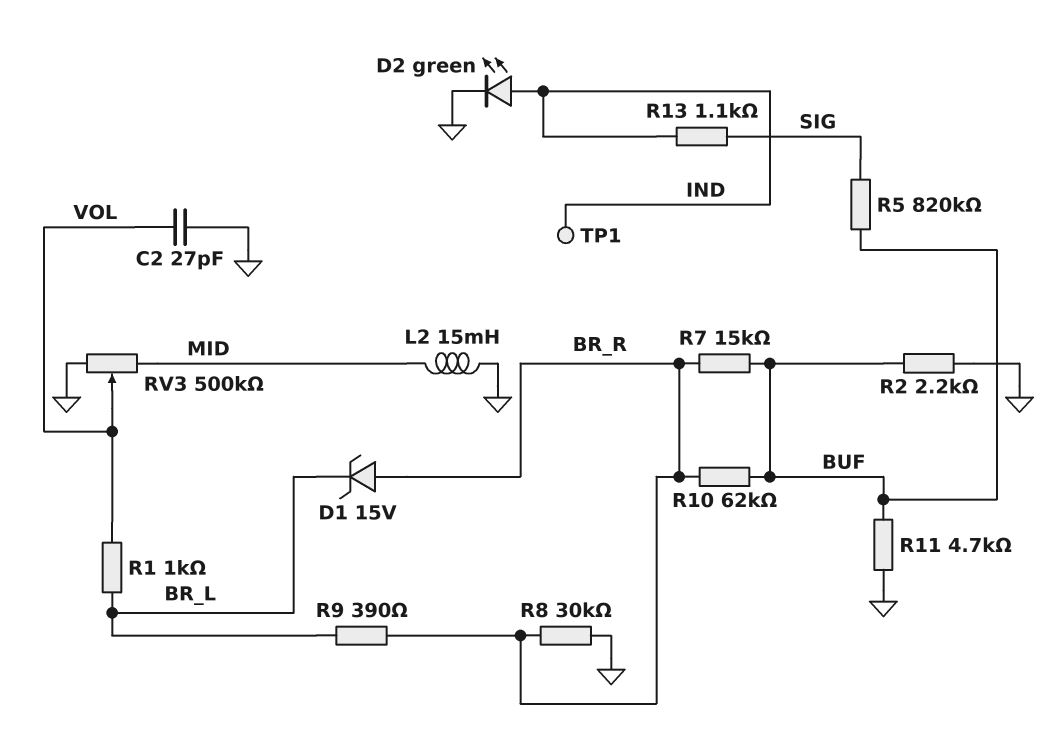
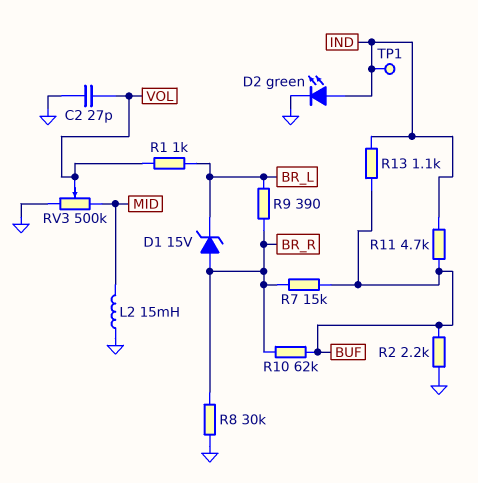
R5: 820k (BUF, SIG) -> none
R11: 4.7k (BUF, GND) -> 4.7k (BUF, IND)
R13: 1.1k (IND, SIG) -> 1.1k (BUF, IND)

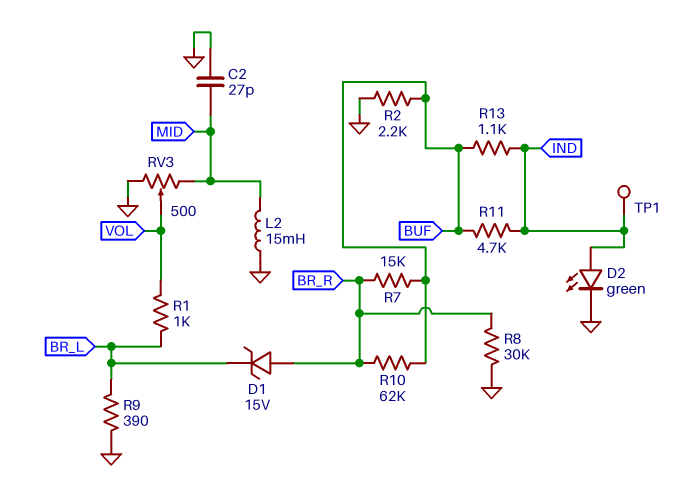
C2: 27pF (GND, VOL) -> 27pF (GND, MID)
R9: 390 (BR_L, BR_R) -> 390 (BR_L, GND)
RV3: 500k (GND, MID, wiper VOL) -> 500 (GND, MID, wiper VOL)

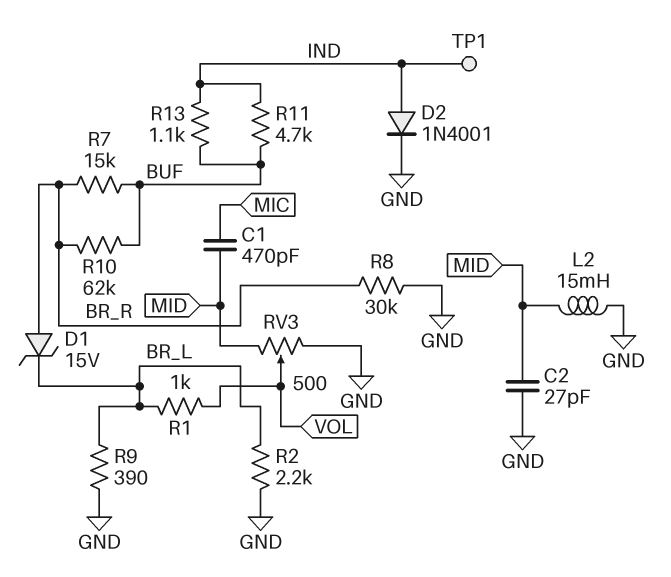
C1: none -> 470pF (MIC, MID)
D2: LED green (A IND, K GND) -> diode 1N4001 (A IND, K GND)
R2: 2.2k (BUF, GND) -> 2.2k (BR_L, GND)

